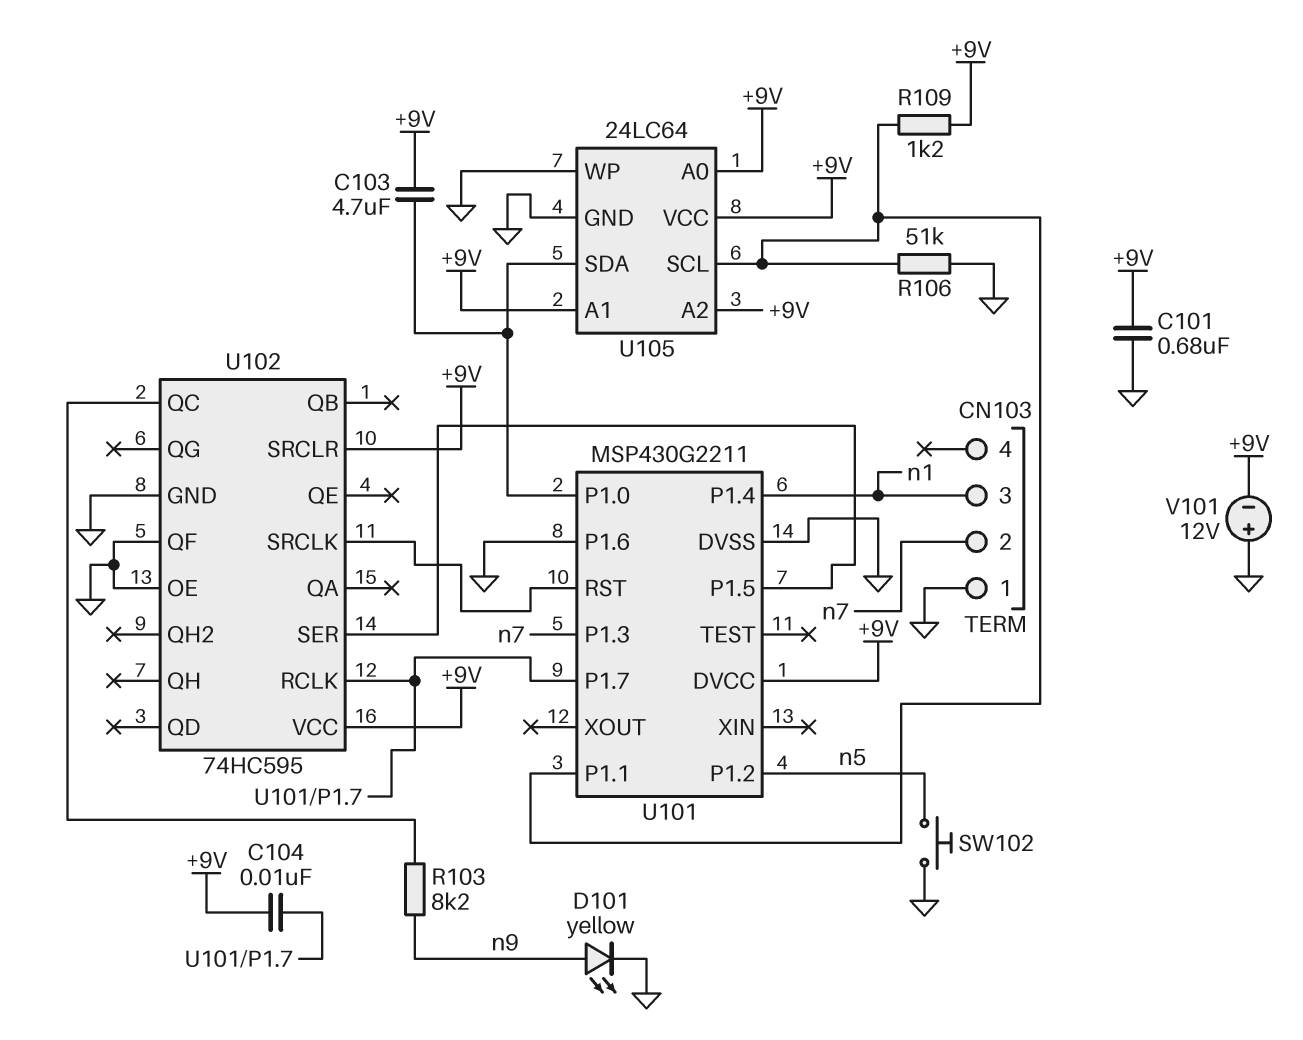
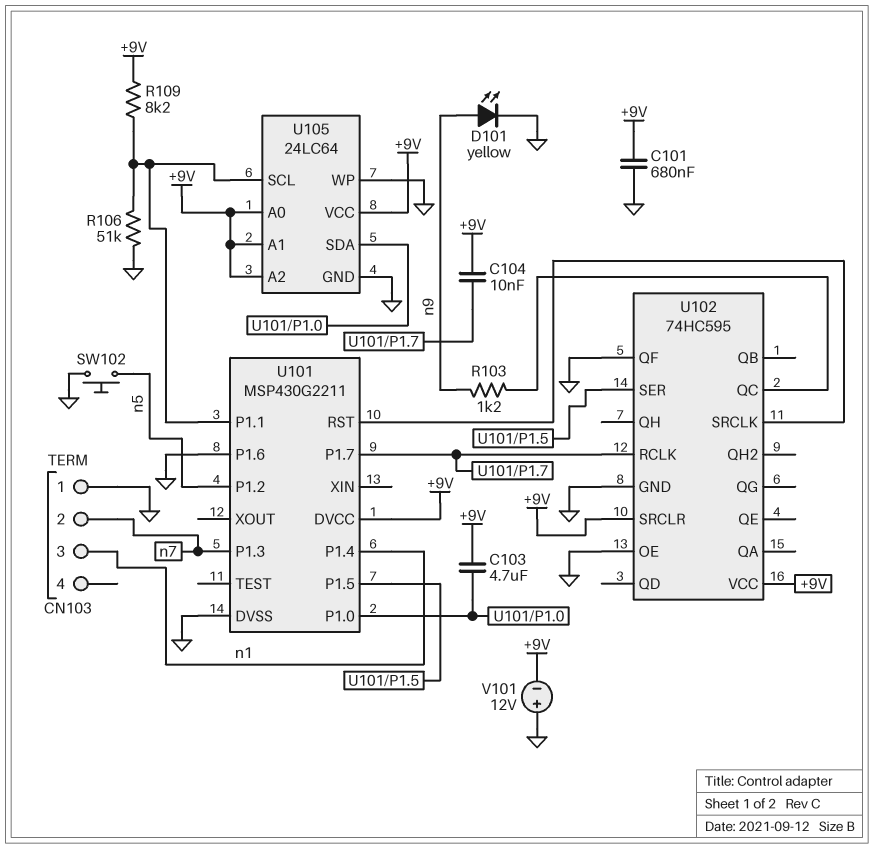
R103: 8.2k (U102/QC, n9) -> 1.2k (U102/QC, n9)
R109: 1.2k (+9V, U101/P1.1) -> 8.2k (+9V, U101/P1.1)

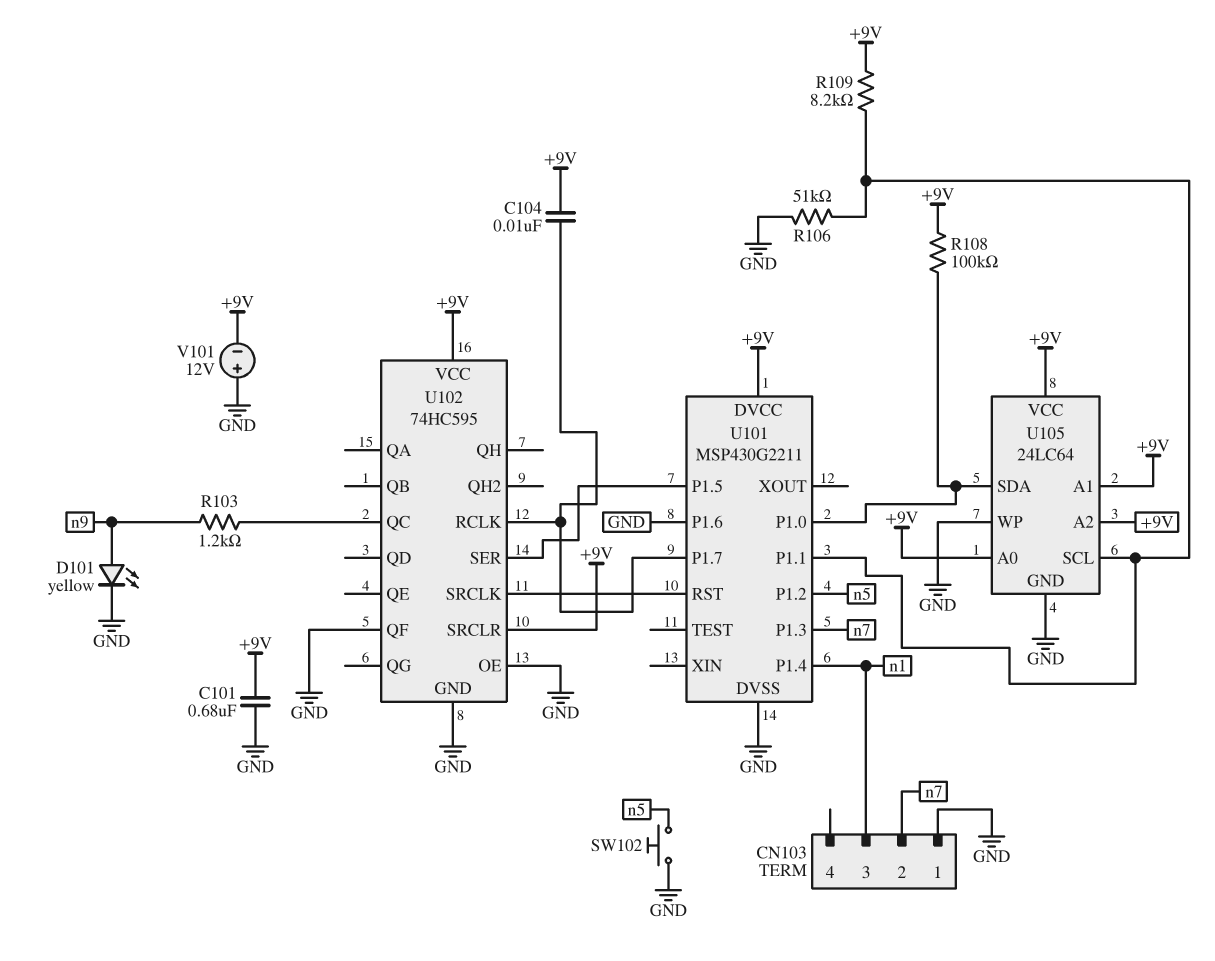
C103: 4.7uF (+9V, U101/P1.0) -> none
R108: none -> 100k (+9V, U101/P1.0)

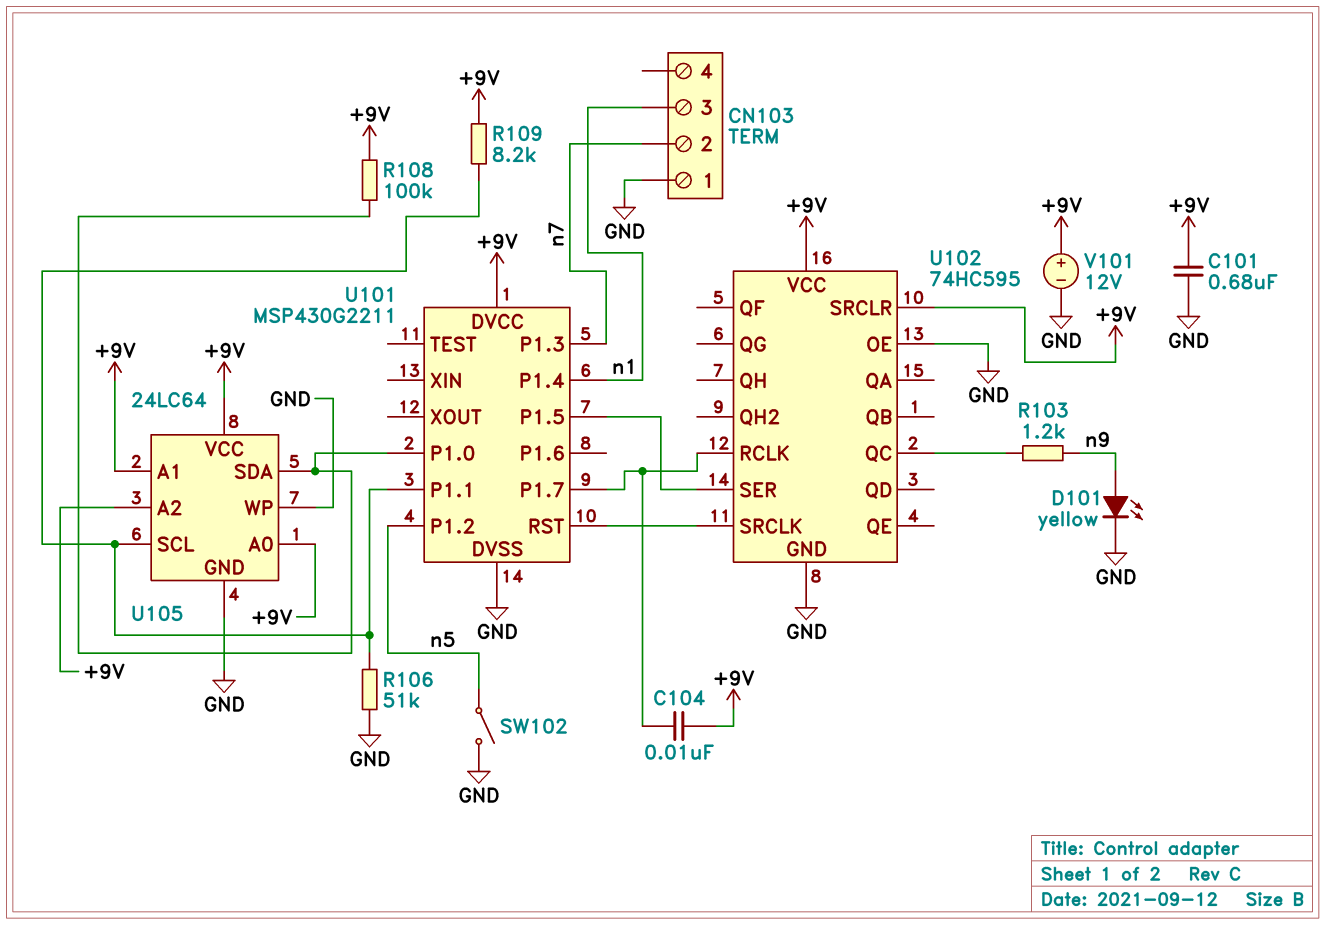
SW102: button (GND, n5) -> switch (GND, n5)
U101 pin P1.6: GND -> none
U102 pin QF: GND -> none
V101: 12V (plus GND, minus +9V) -> 12V (plus +9V, minus GND)

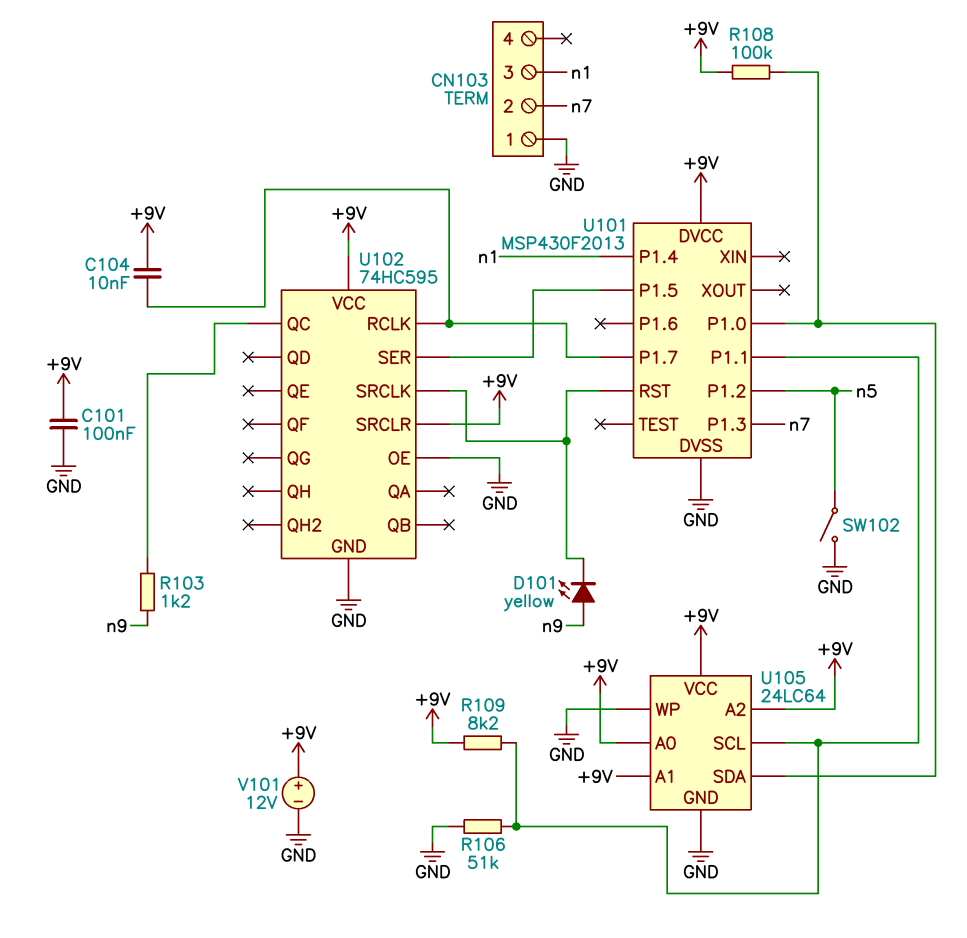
C101: 680nF (+9V, GND) -> 100nF (+9V, GND)
D101: LED yellow (A n9, K GND) -> LED yellow (A n9, K U101/RST)
U101: MSP430G2211 -> MSP430F2013

